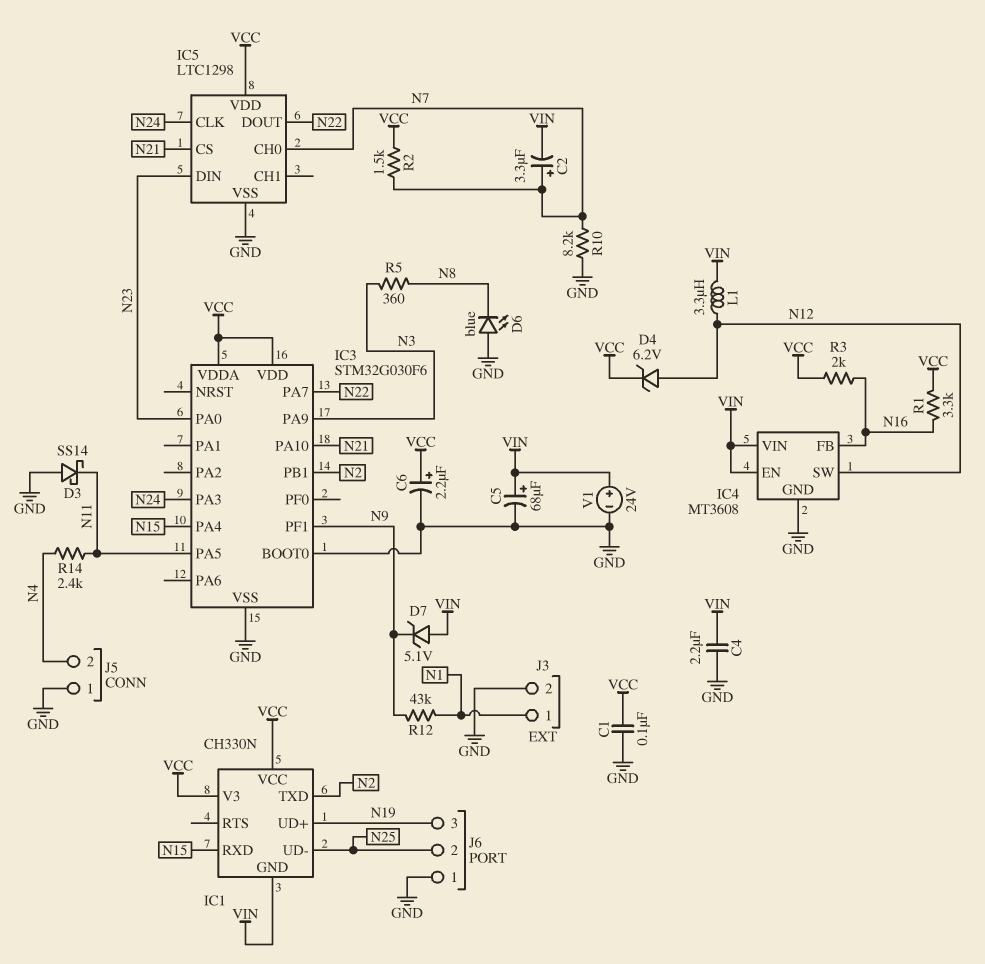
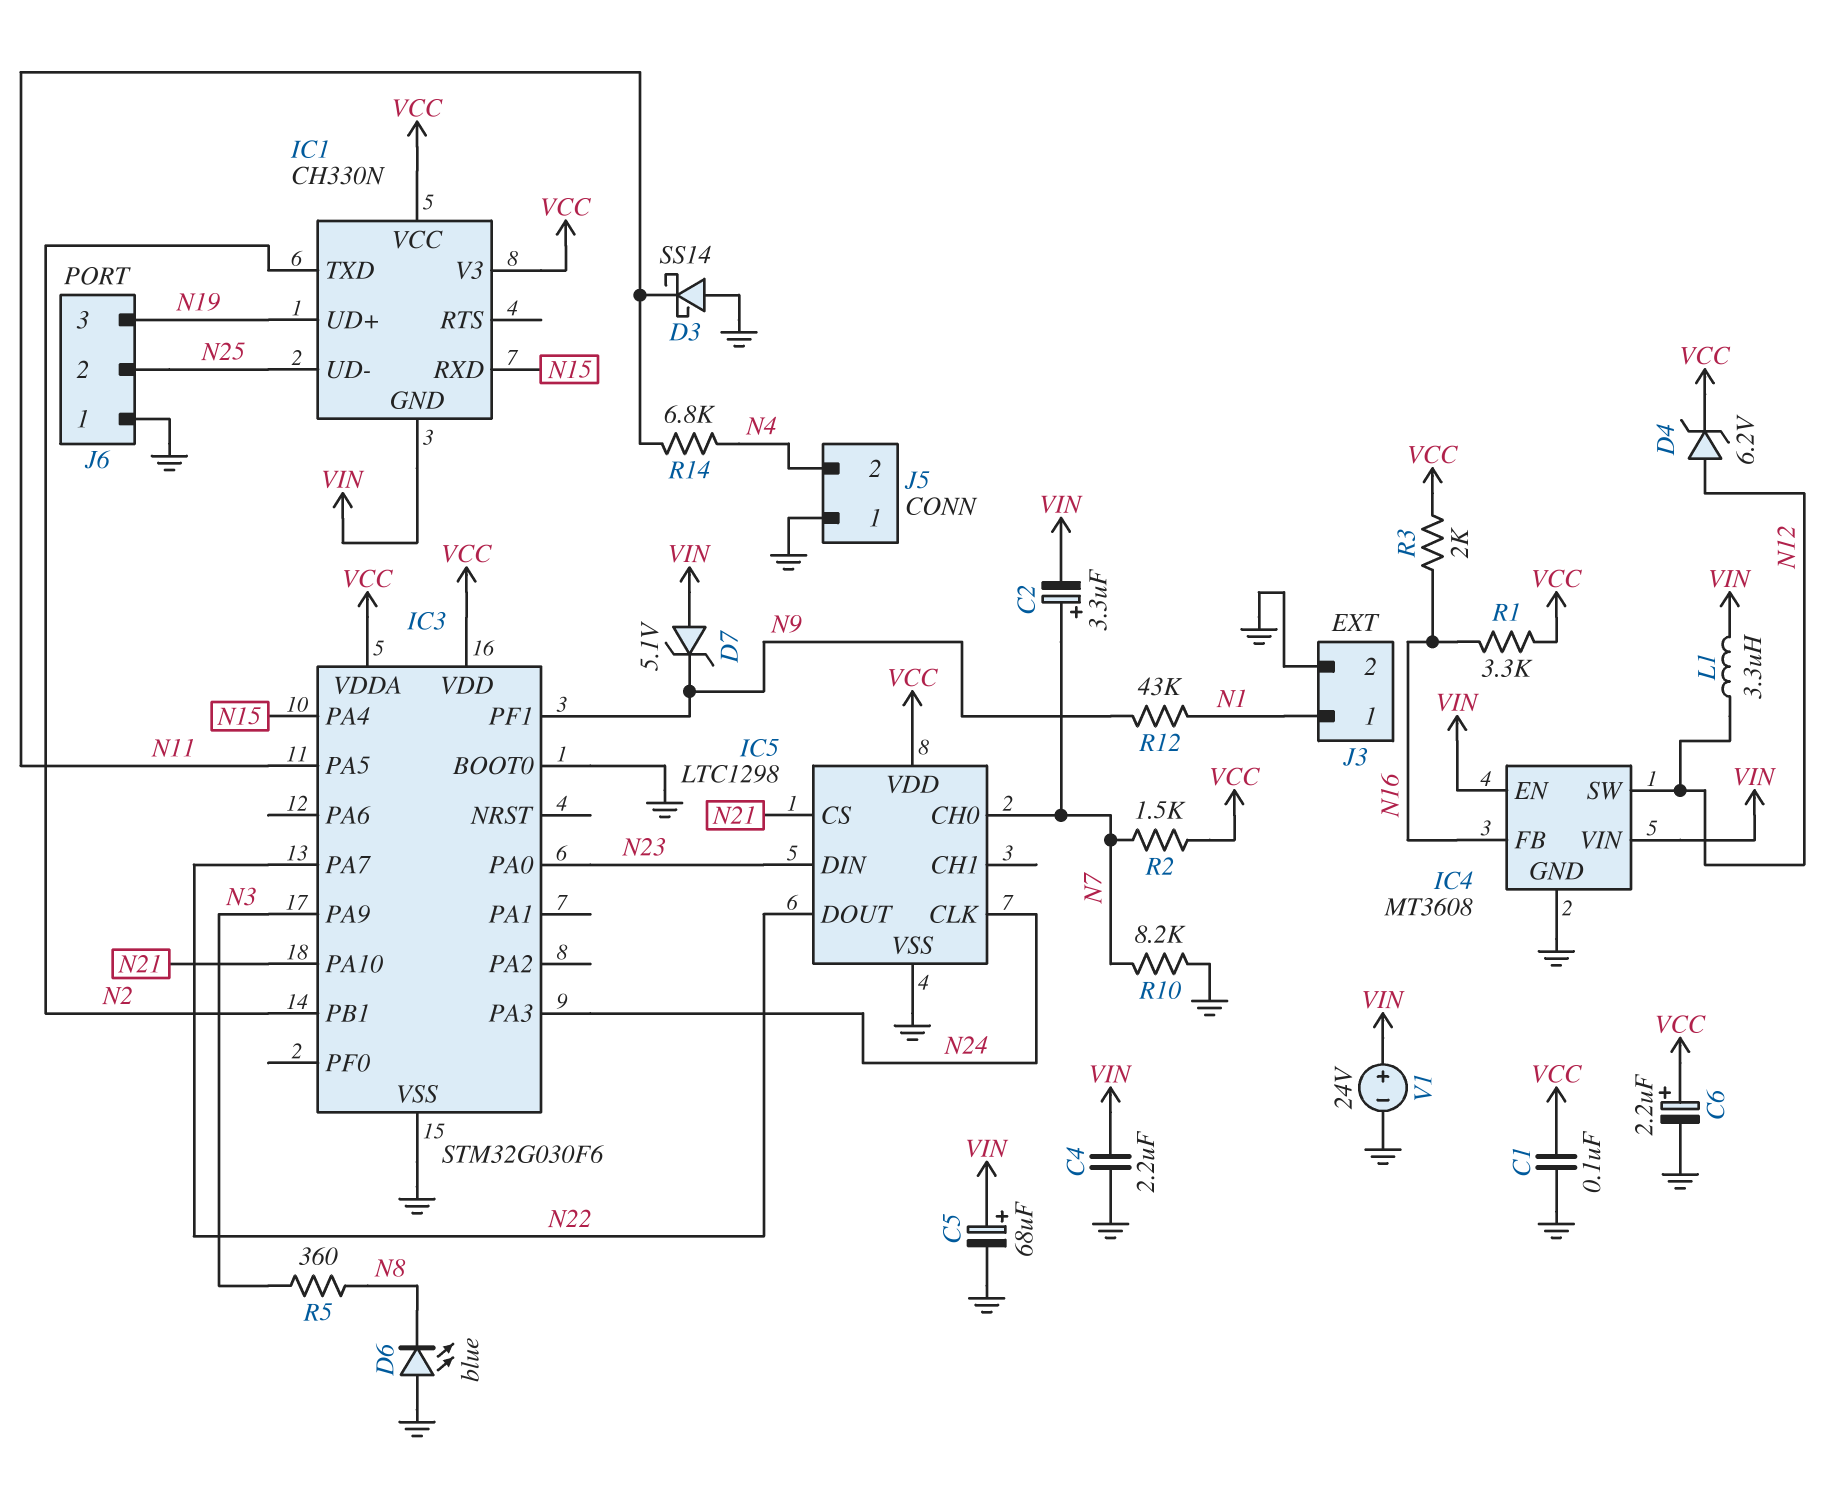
R14: 2.4k (N4, N11) -> 6.8k (N4, N11)

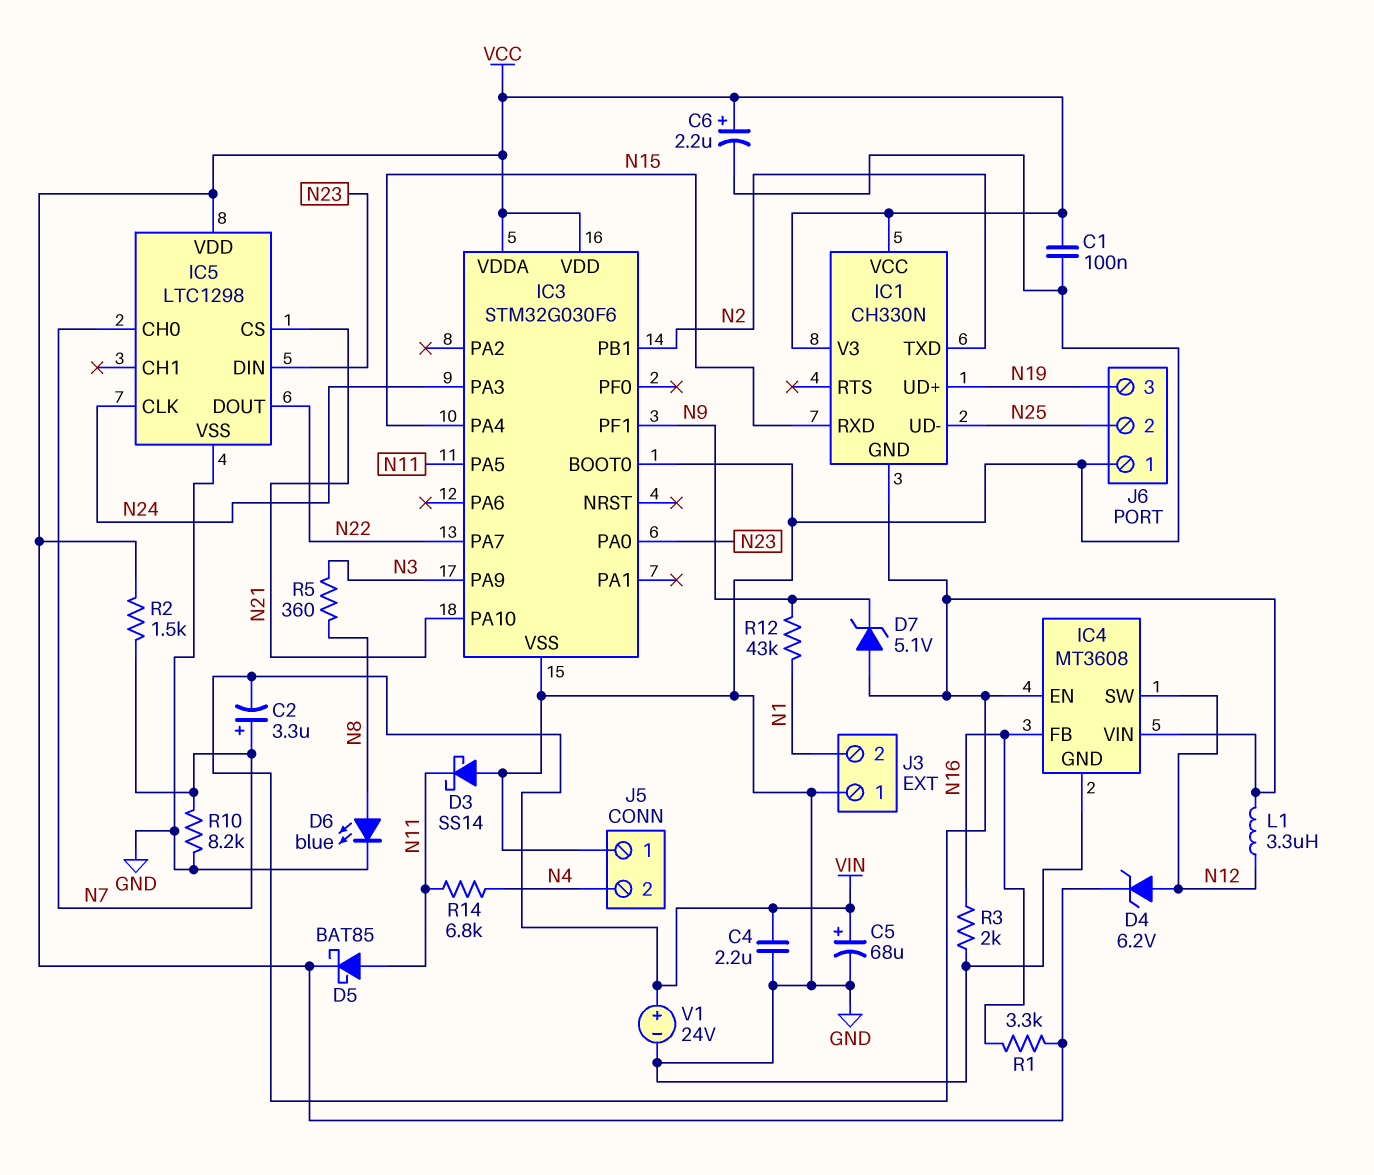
D5: none -> schottky BAT85 (A N11, K VCC)
D6: LED blue (A GND, K N8) -> LED blue (A N8, K GND)
J3 pin 1: N1 -> GND
J3 pin 2: GND -> N1
R3: 2k (N16, VCC) -> 2k (GND, N16)

